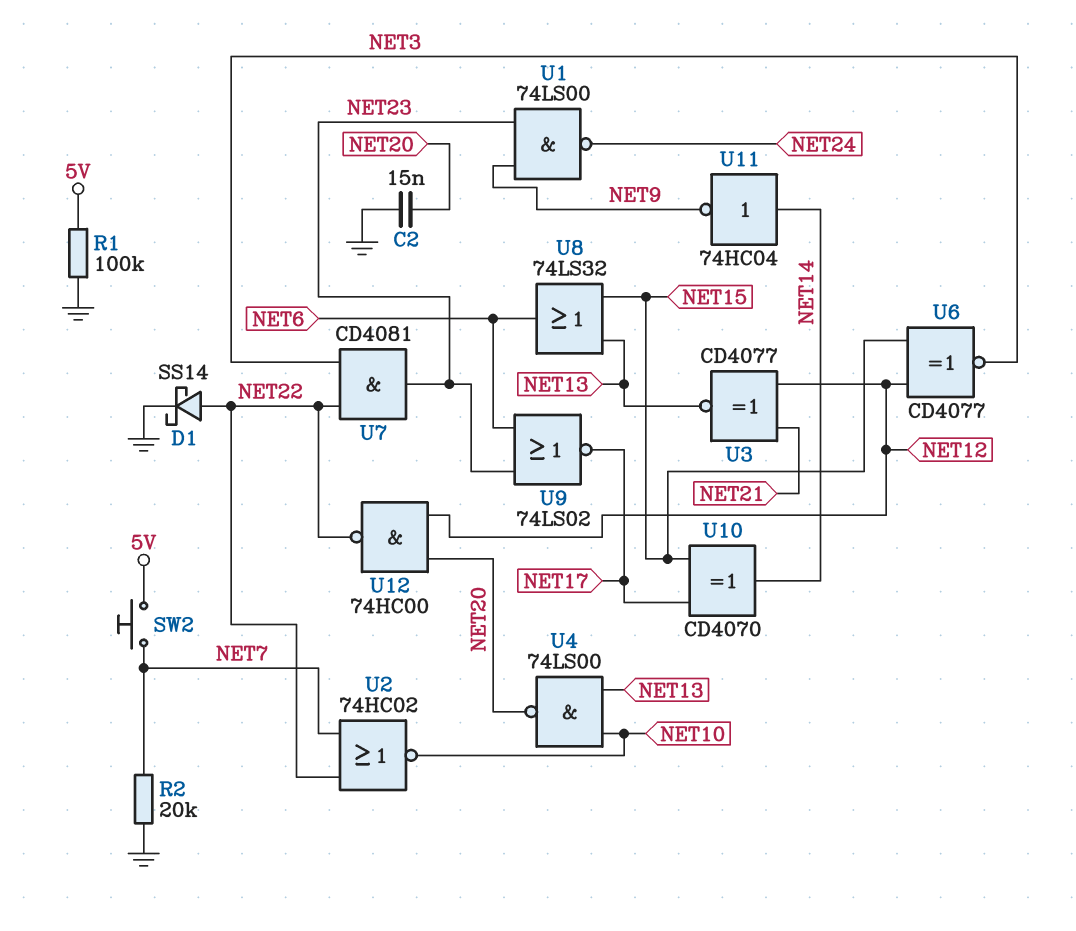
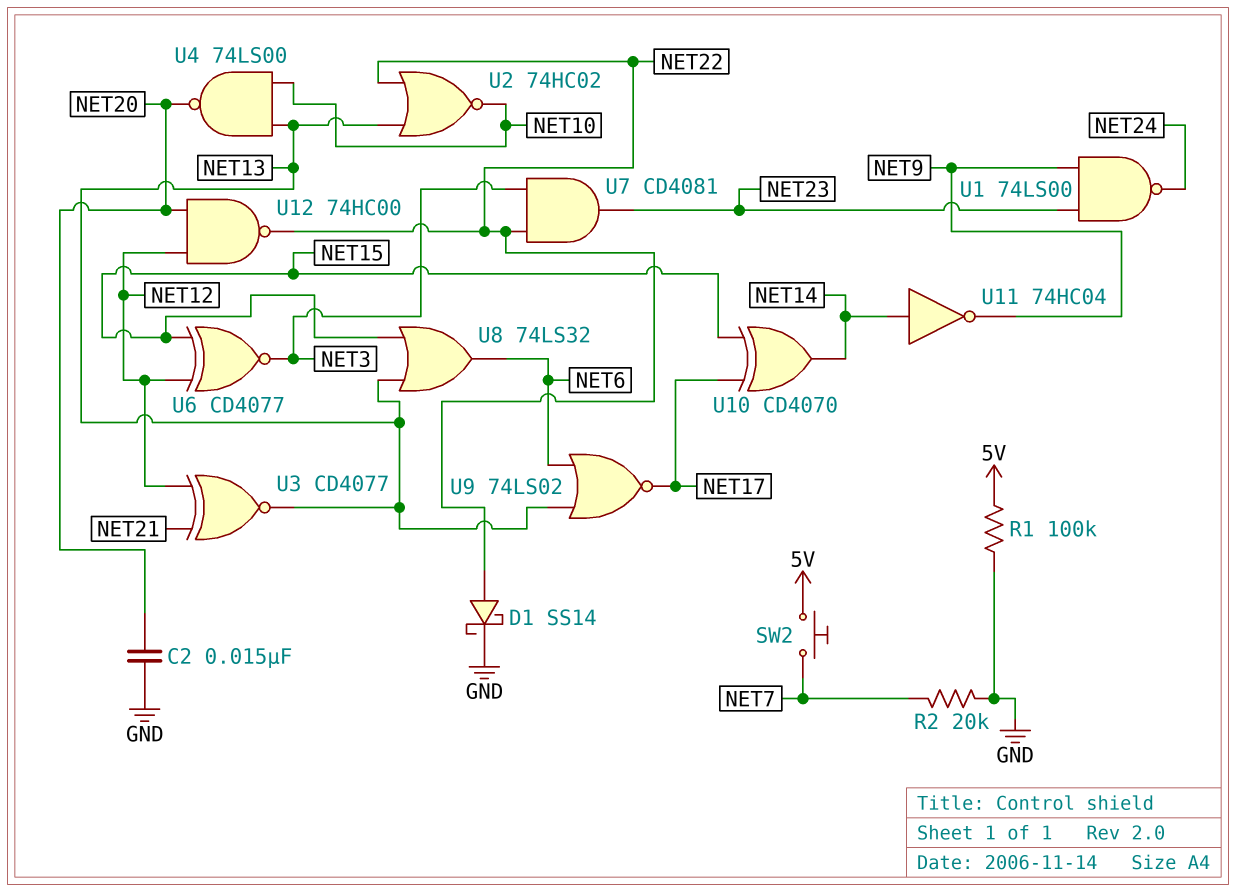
U2: NOR 74HC02 (in NET7, in NET22, out NET10) -> NOR 74HC02 (in NET13, in NET22, out NET10)
U9: NOR 74LS02 (in NET6, in NET23, out NET17) -> NOR 74LS02 (in NET6, in NET13, out NET17)

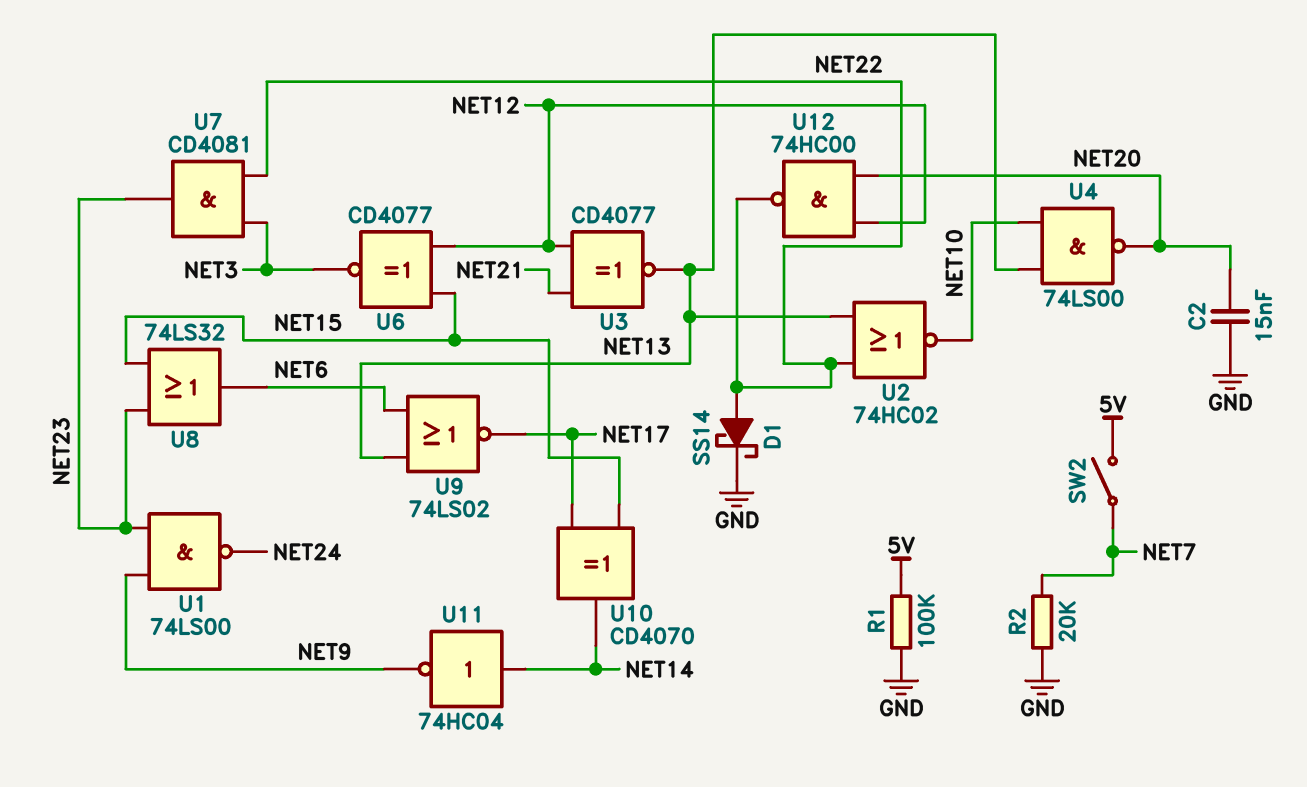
SW2: button (5V, NET7) -> switch (5V, NET7)
U8: OR 74LS32 (in NET13, in NET15, out NET6) -> OR 74LS32 (in NET15, in NET23, out NET6)

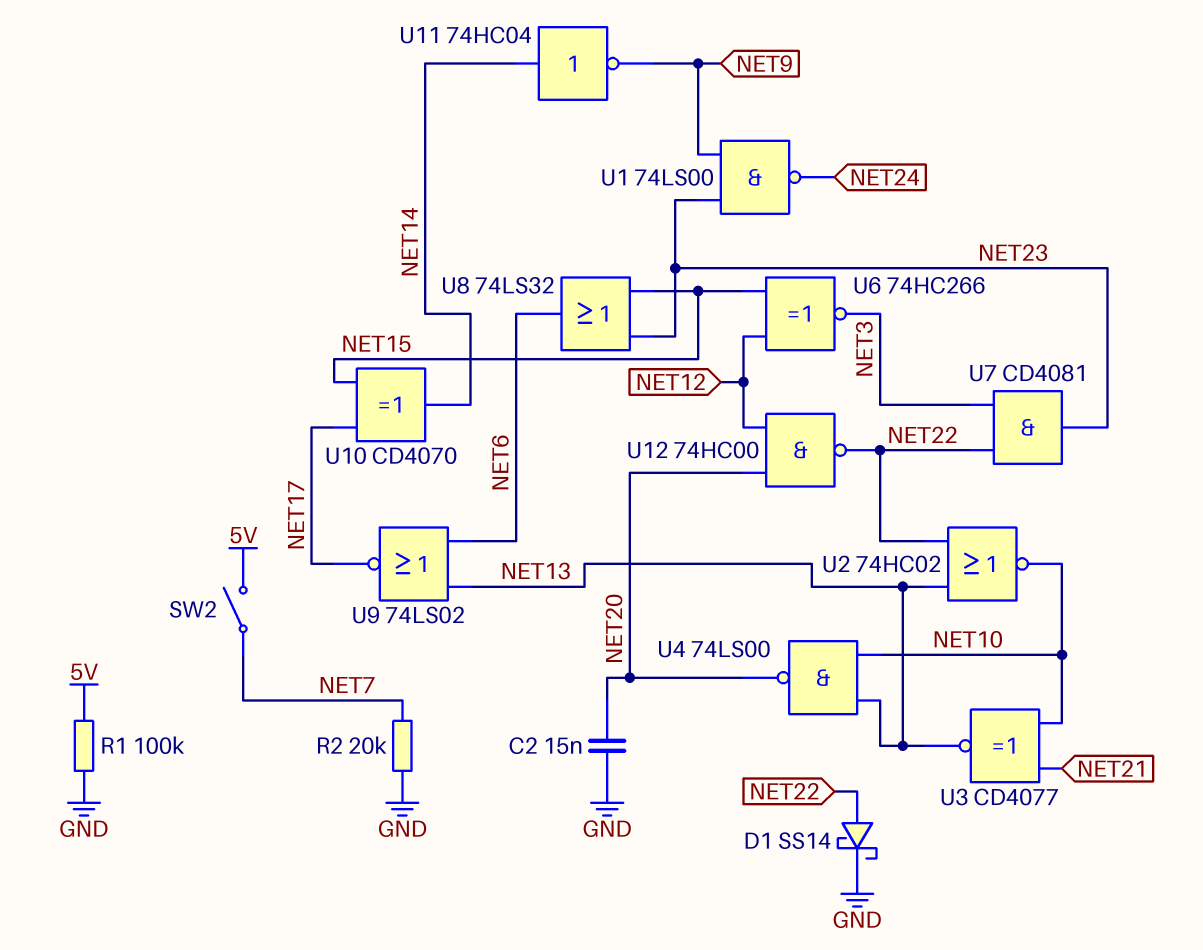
U3: XNOR CD4077 (in NET12, in NET21, out NET13) -> XNOR CD4077 (in NET10, in NET21, out NET13)
U6: XNOR CD4077 (in NET12, in NET15, out NET3) -> XNOR 74HC266 (in NET12, in NET15, out NET3)

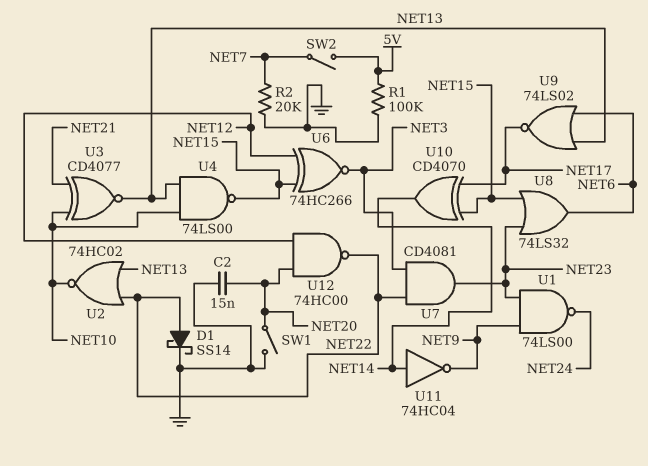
SW1: none -> switch (GND, NET20)
U4: NAND 74LS00 (in NET10, in NET13, out NET20) -> NAND 74LS00 (in NET10, in NET13, out NET15)

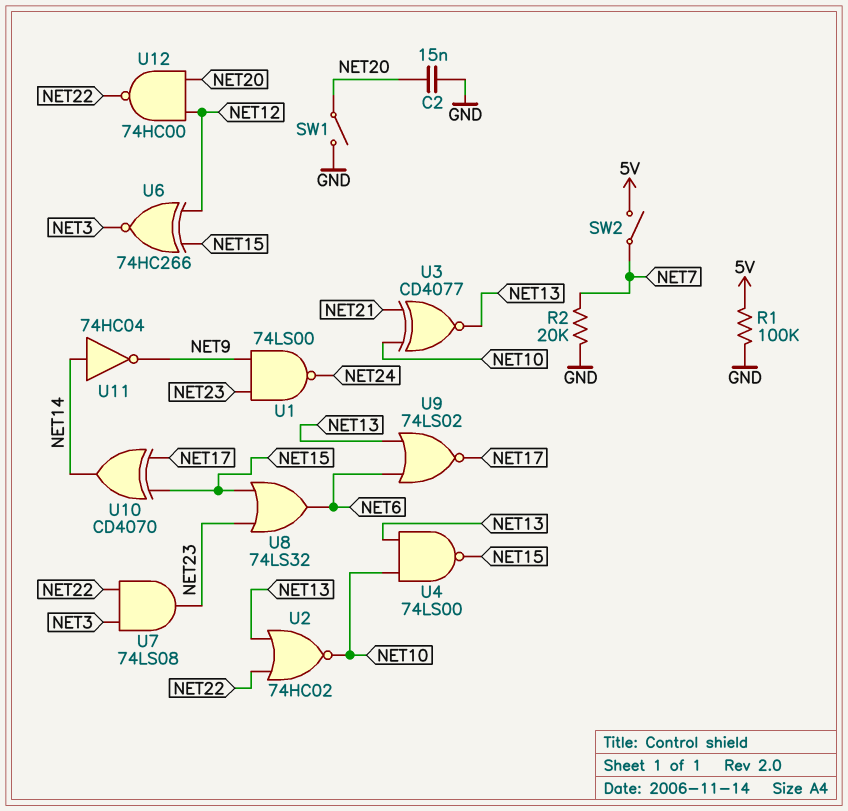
D1: schottky SS14 (A NET22, K GND) -> none
U7: AND CD4081 (in NET3, in NET22, out NET23) -> AND 74LS08 (in NET3, in NET22, out NET23)

